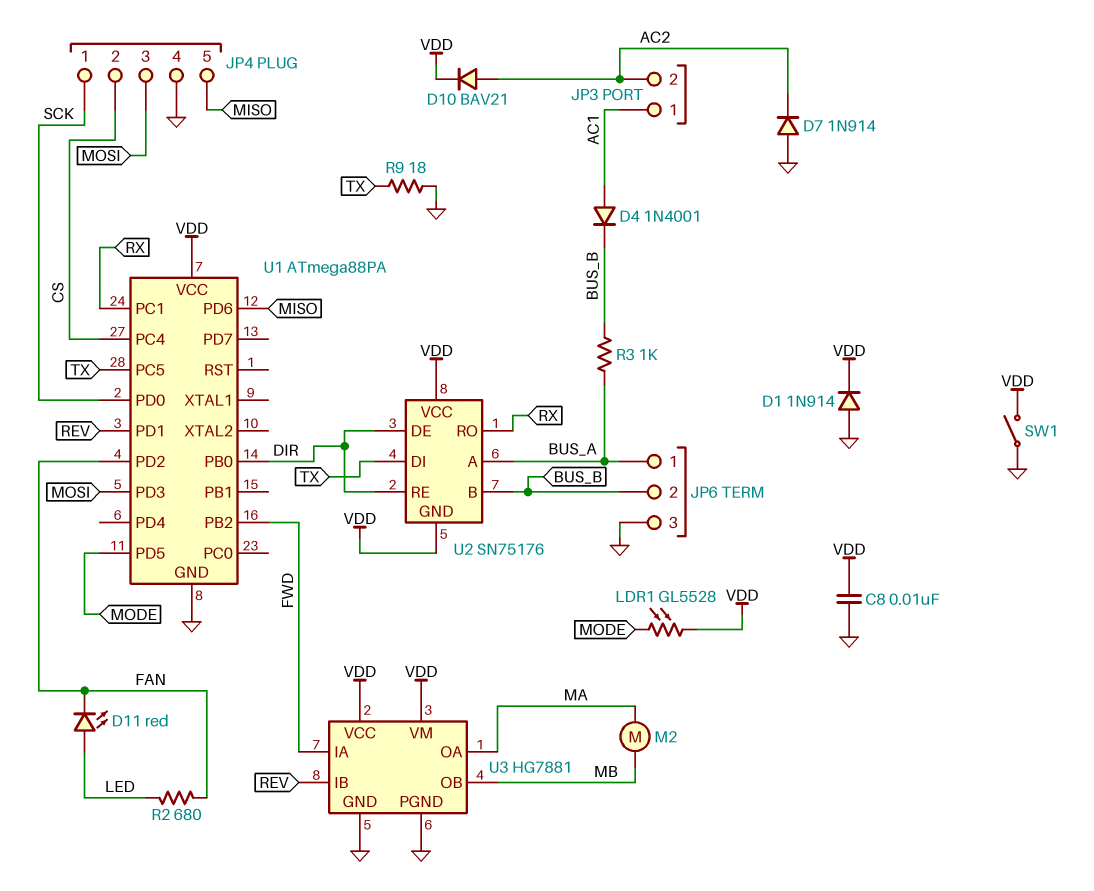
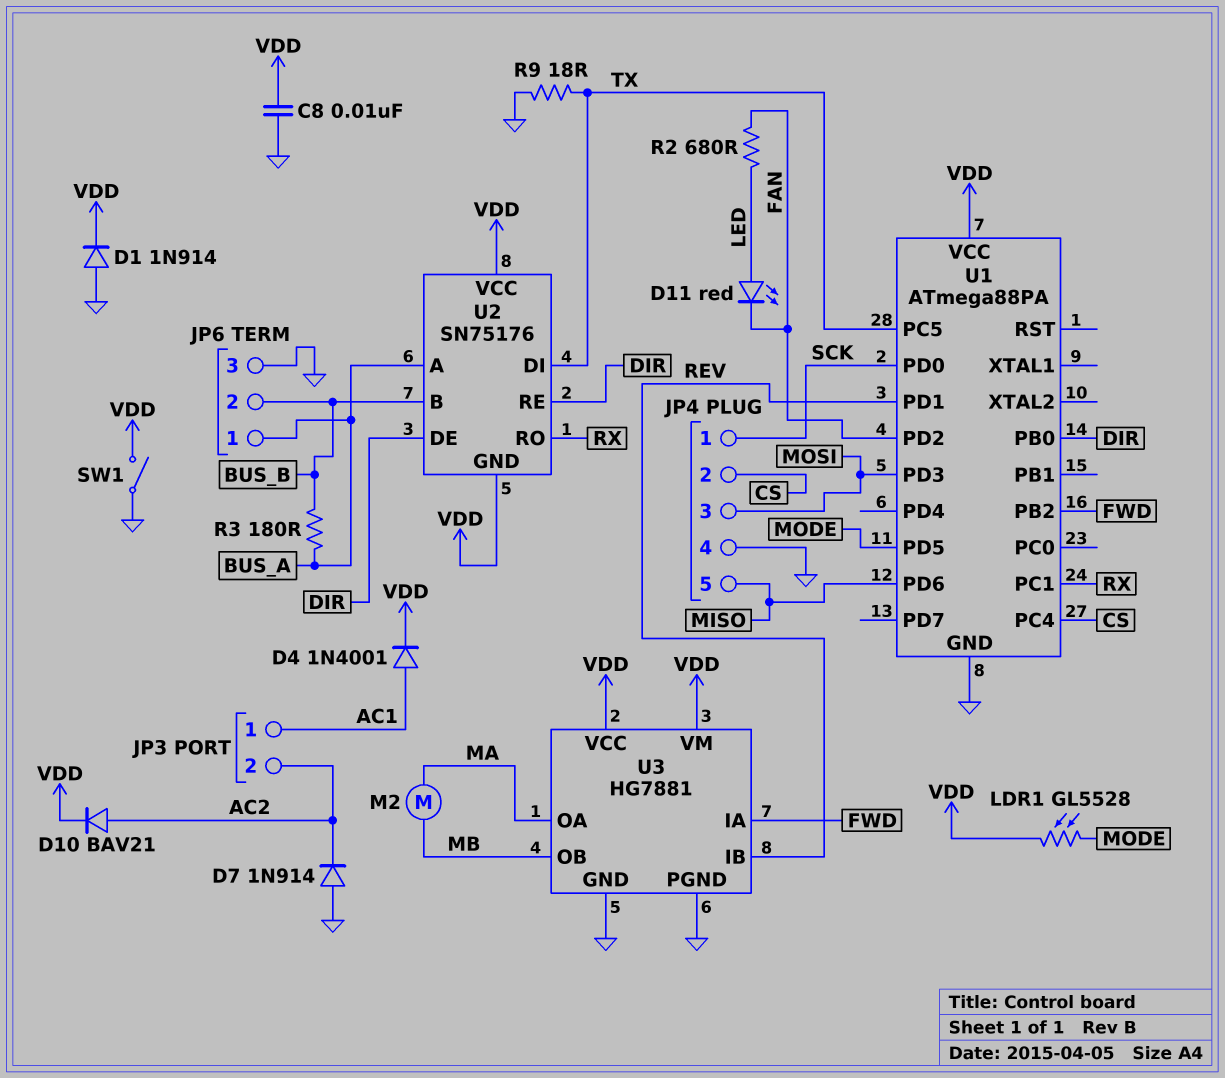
D4: diode 1N4001 (A AC1, K BUS_B) -> diode 1N4001 (A AC1, K VDD)
R3: 1k (BUS_A, BUS_B) -> 180 (BUS_A, BUS_B)

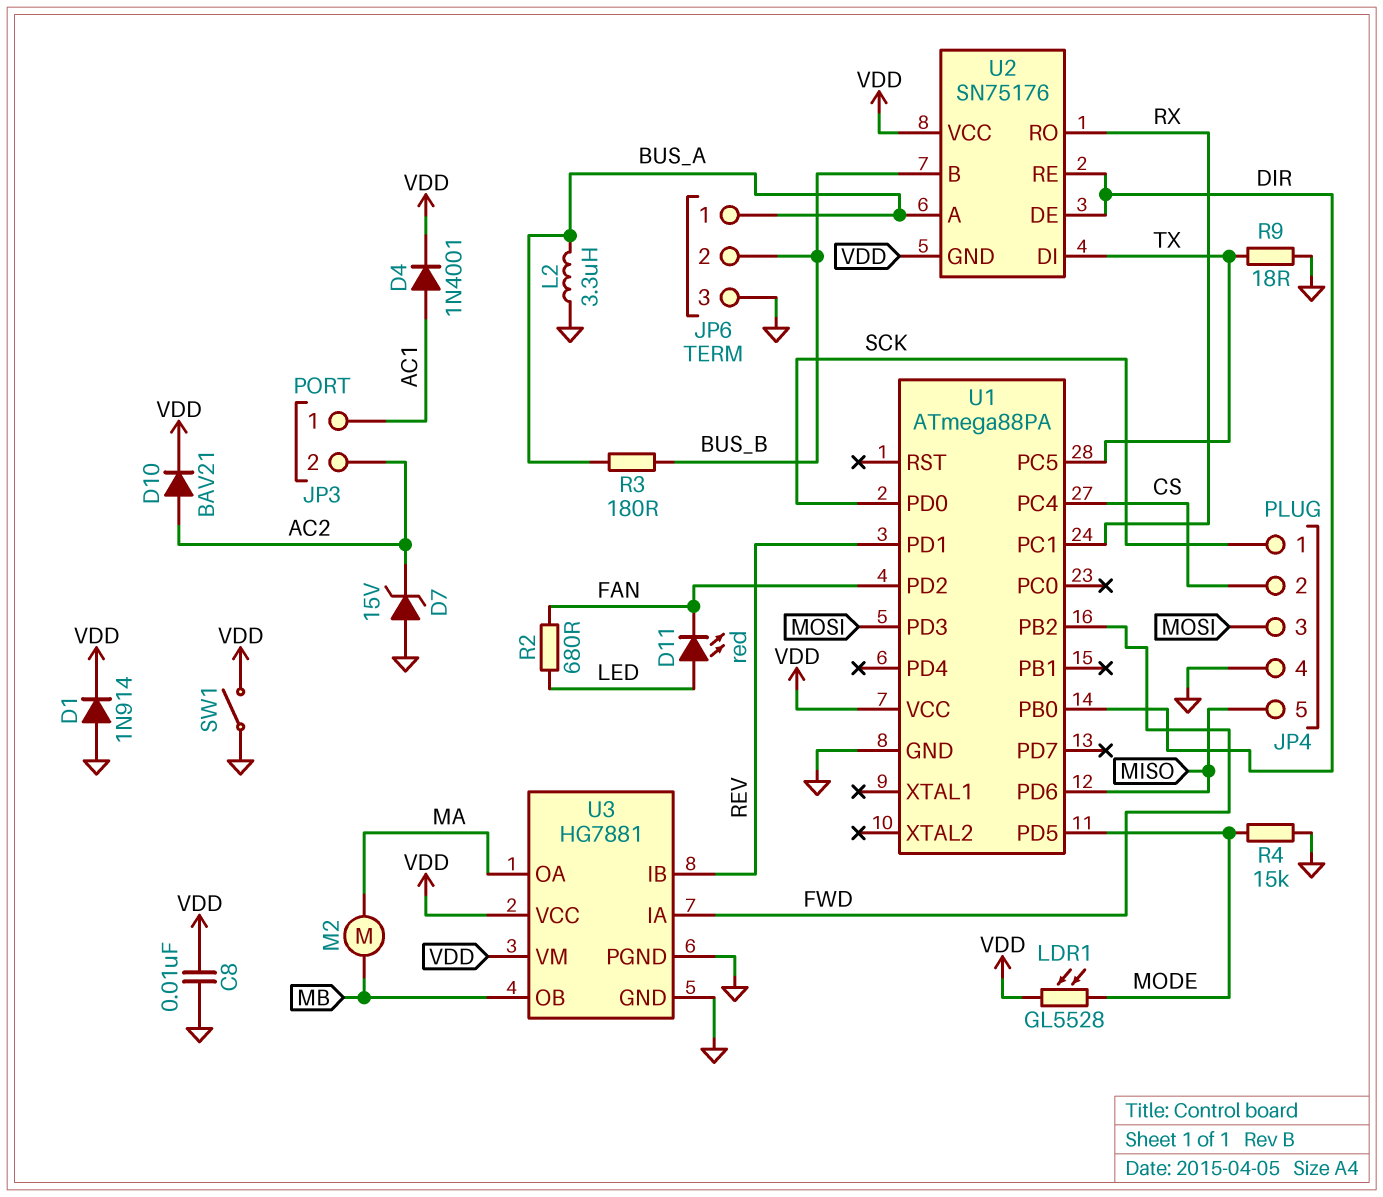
D7: diode 1N914 (A GND, K AC2) -> zener 15V (A GND, K AC2)
L2: none -> 3.3uH (BUS_A, GND)
R4: none -> 15k (GND, MODE)

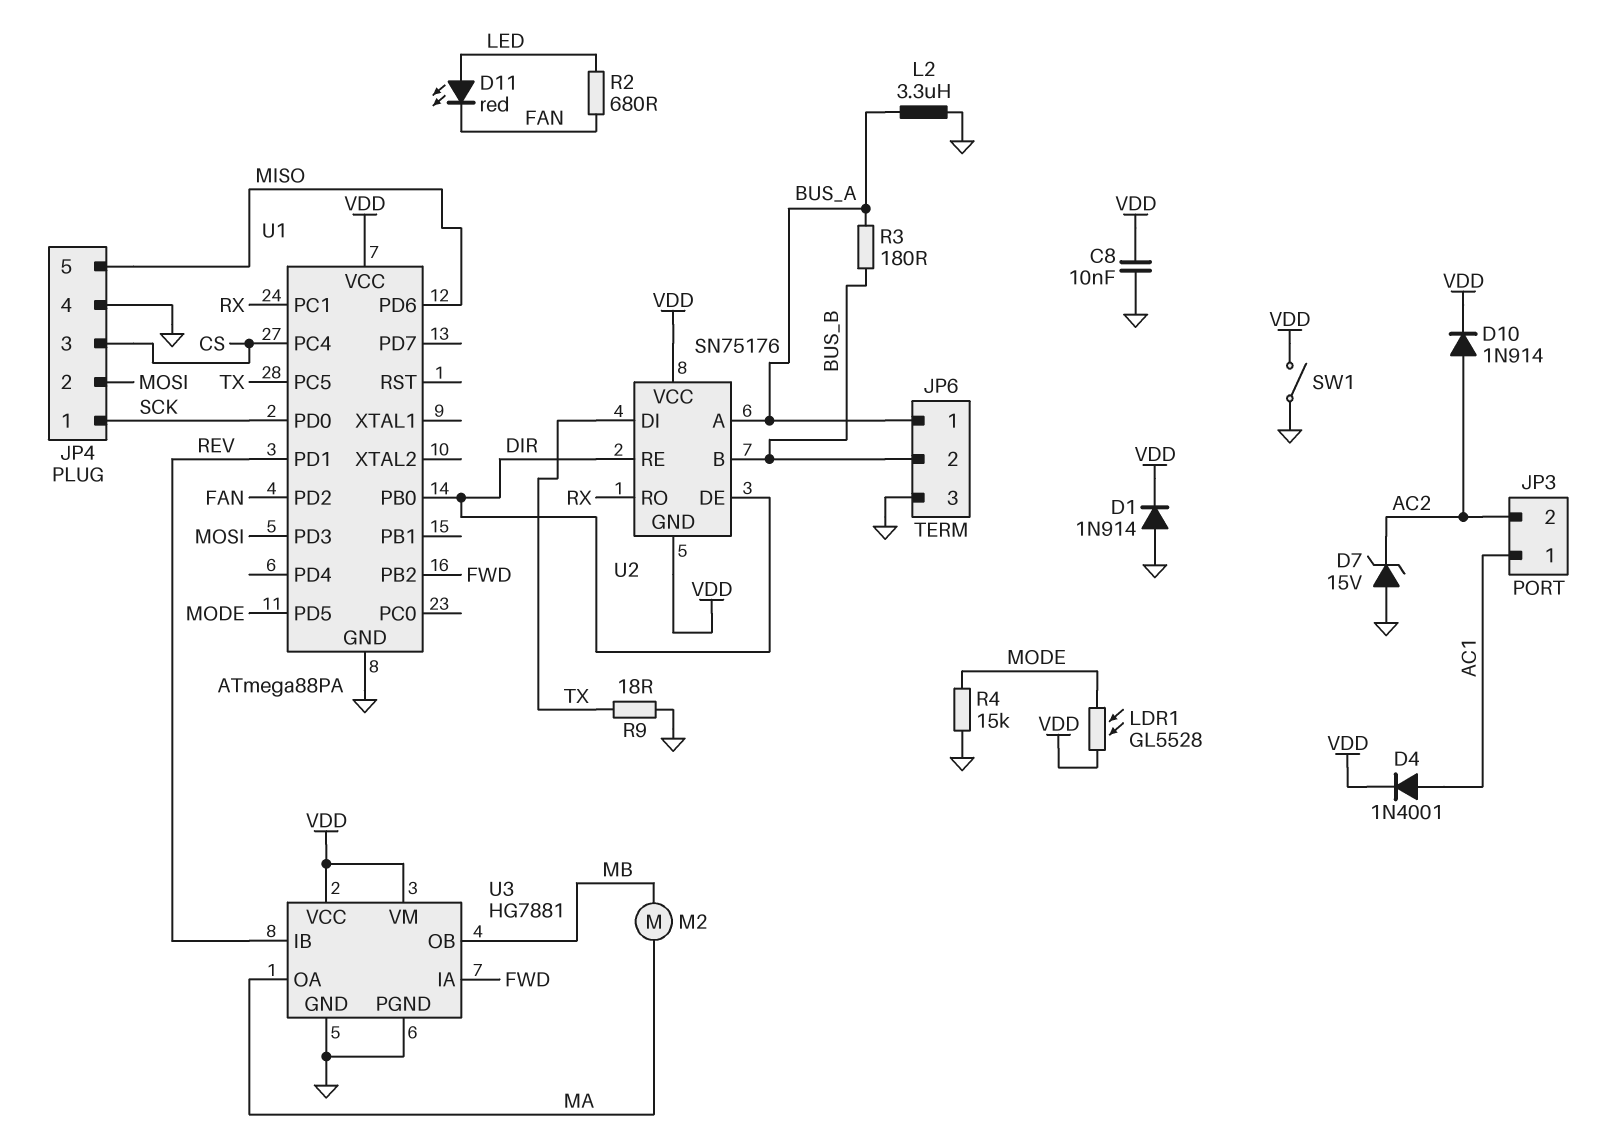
D10: diode BAV21 (A AC2, K VDD) -> diode 1N914 (A AC2, K VDD)
JP4 pin 2: CS -> MOSI
JP4 pin 3: MOSI -> CS

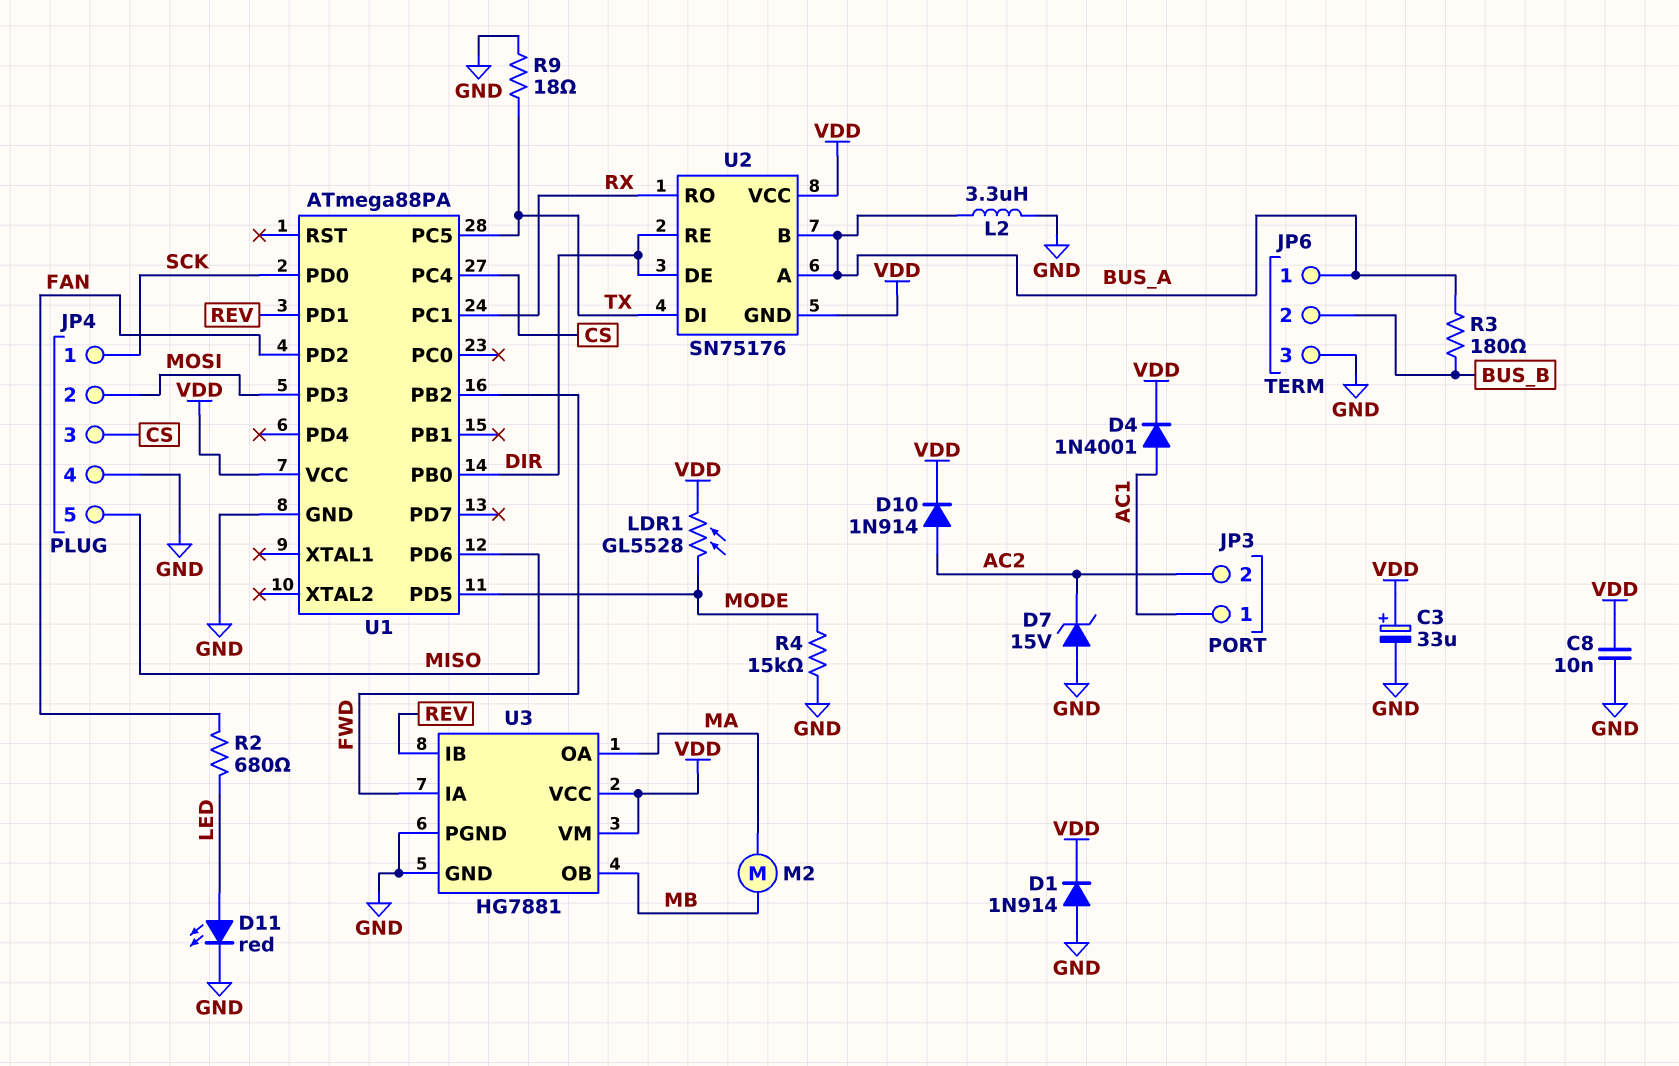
C3: none -> 33uF (plus VDD, minus GND)
D11: LED red (A LED, K FAN) -> LED red (A LED, K GND)
SW1: switch (GND, VDD) -> none
U2 pin B: BUS_B -> BUS_A

